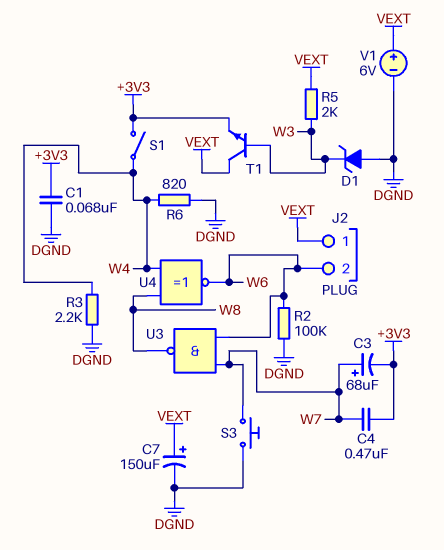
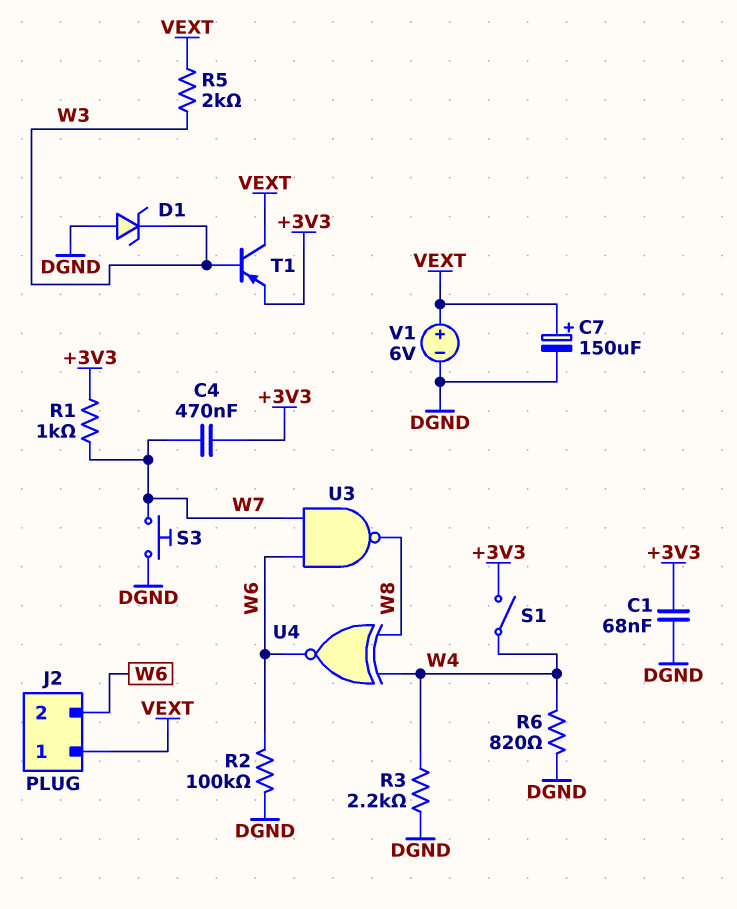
C3: 68uF (plus W7, minus +3V3) -> none
R1: none -> 1k (+3V3, W7)
T1: NPN (B W3, C VEXT, E +3V3) -> PNP (B W3, C VEXT, E +3V3)

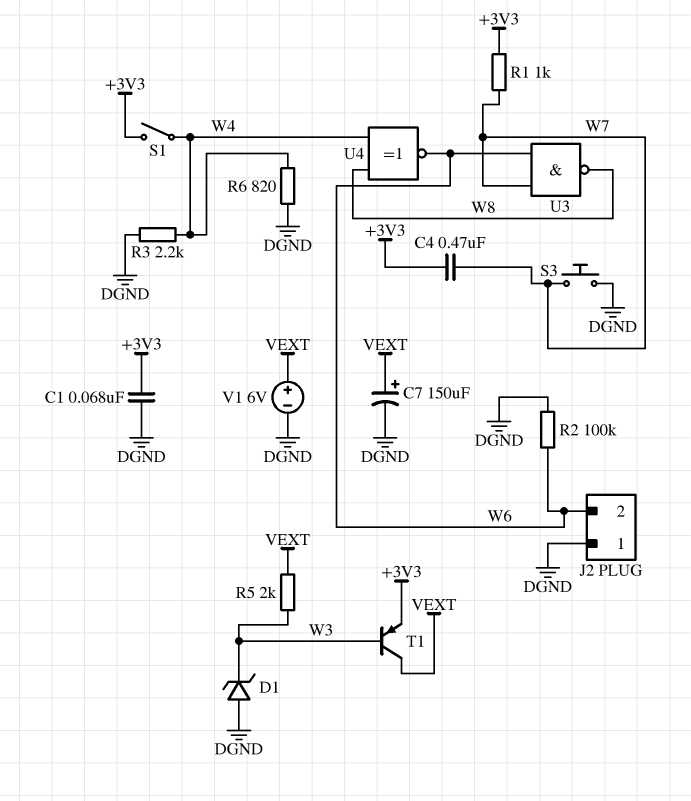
J2 pin 1: VEXT -> DGND

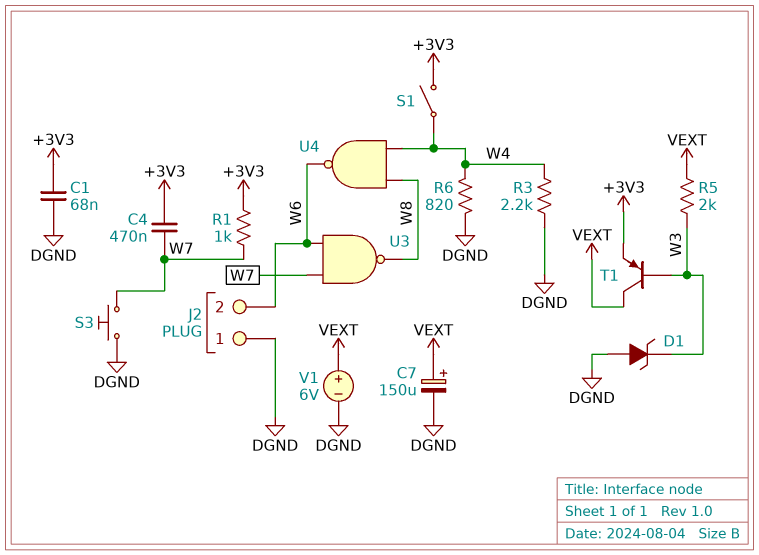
R2: 100k (DGND, W6) -> none
U4: XNOR (in W4, in W8, out W6) -> NAND (in W4, in W8, out W6)

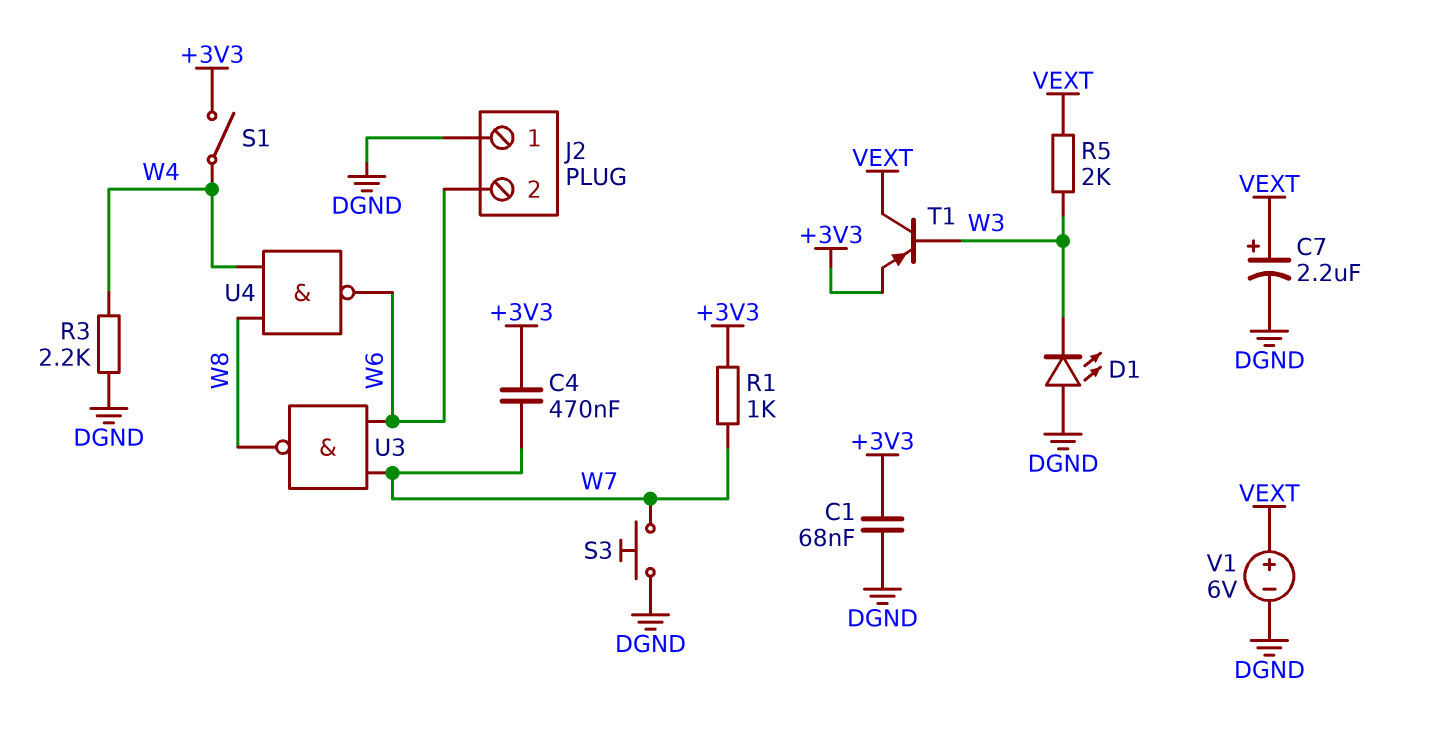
C7: 150uF (plus VEXT, minus DGND) -> 2.2uF (plus VEXT, minus DGND)
D1: zener (A DGND, K W3) -> LED (A DGND, K W3)
R6: 820 (DGND, W4) -> none

